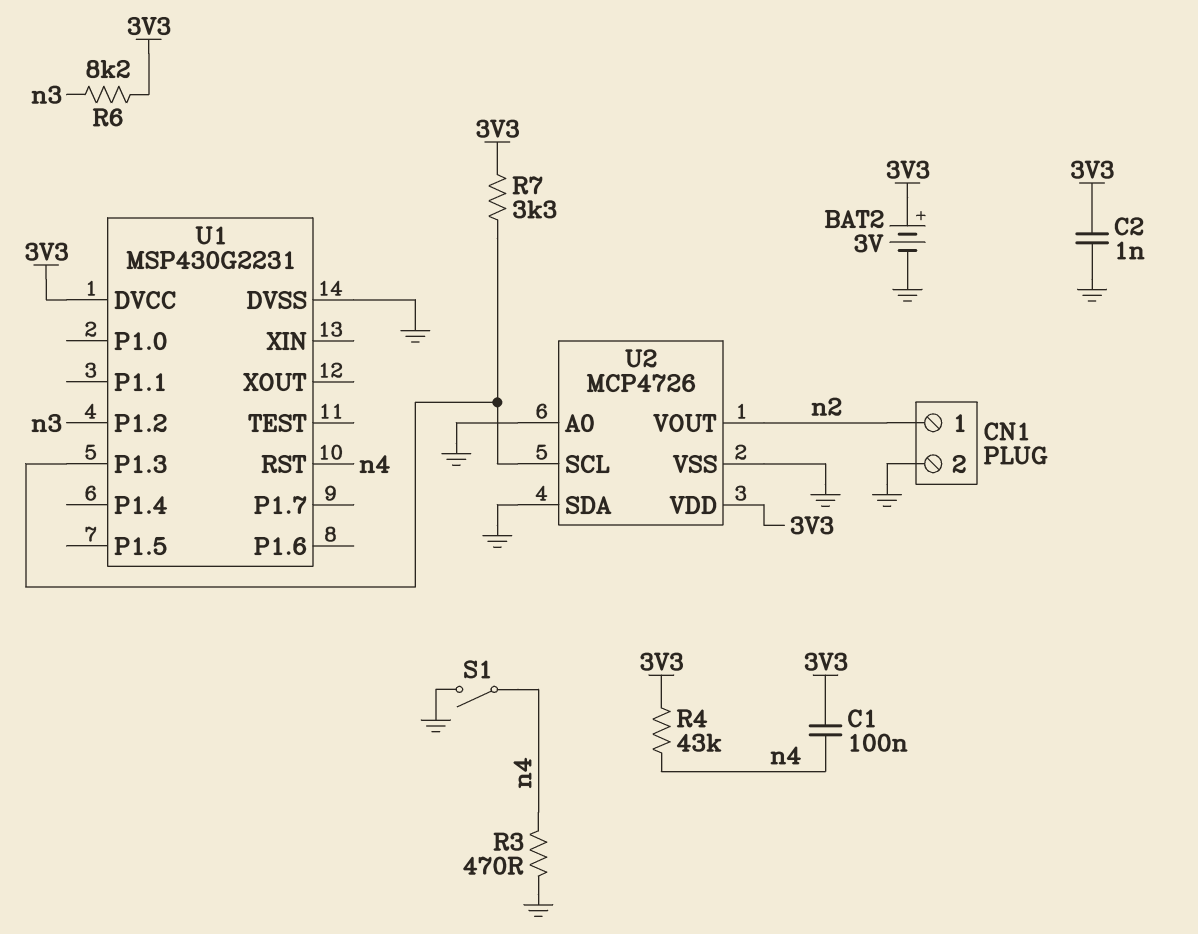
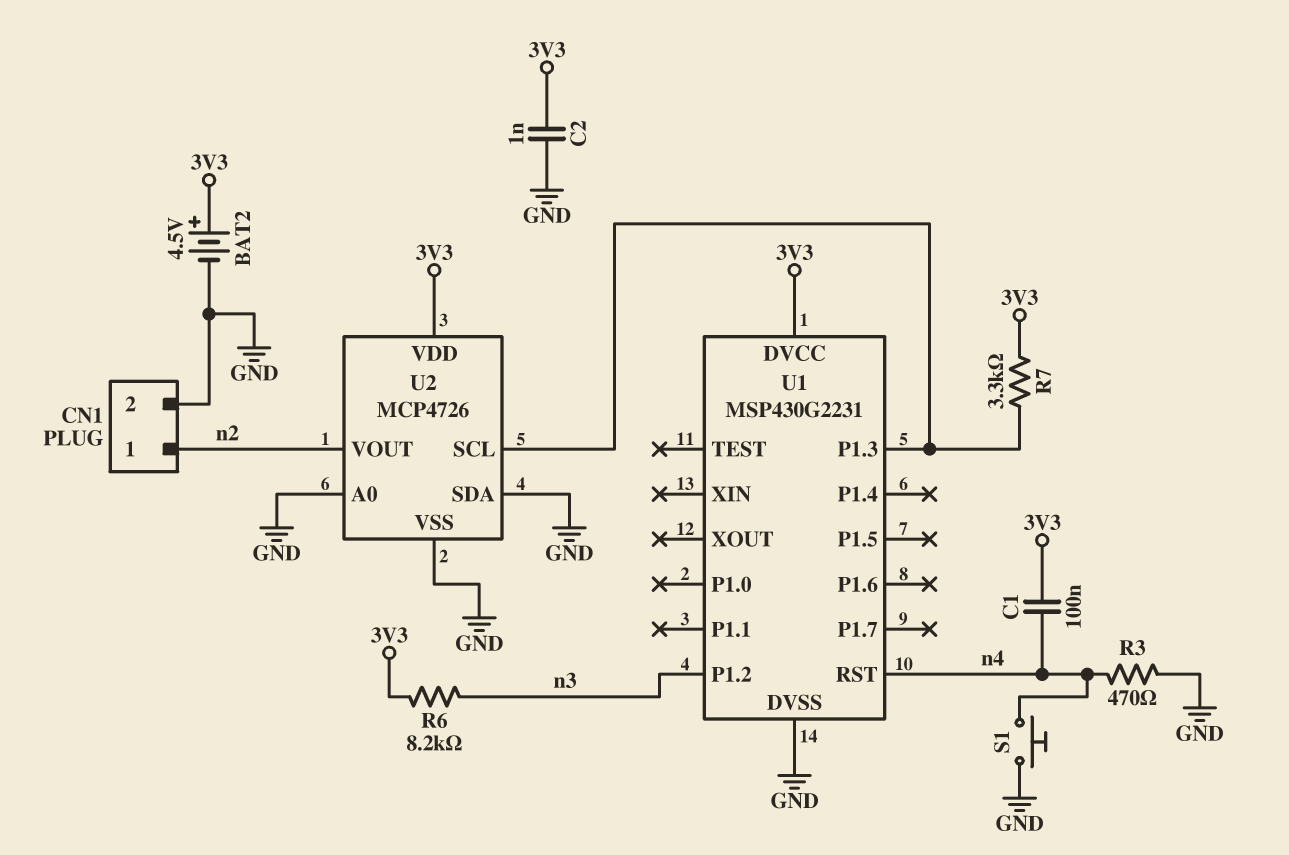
BAT2: 3V (plus 3V3, minus GND) -> 4.5V (plus 3V3, minus GND)
R4: 43k (3V3, n4) -> none
S1: switch (GND, n4) -> button (GND, n4)

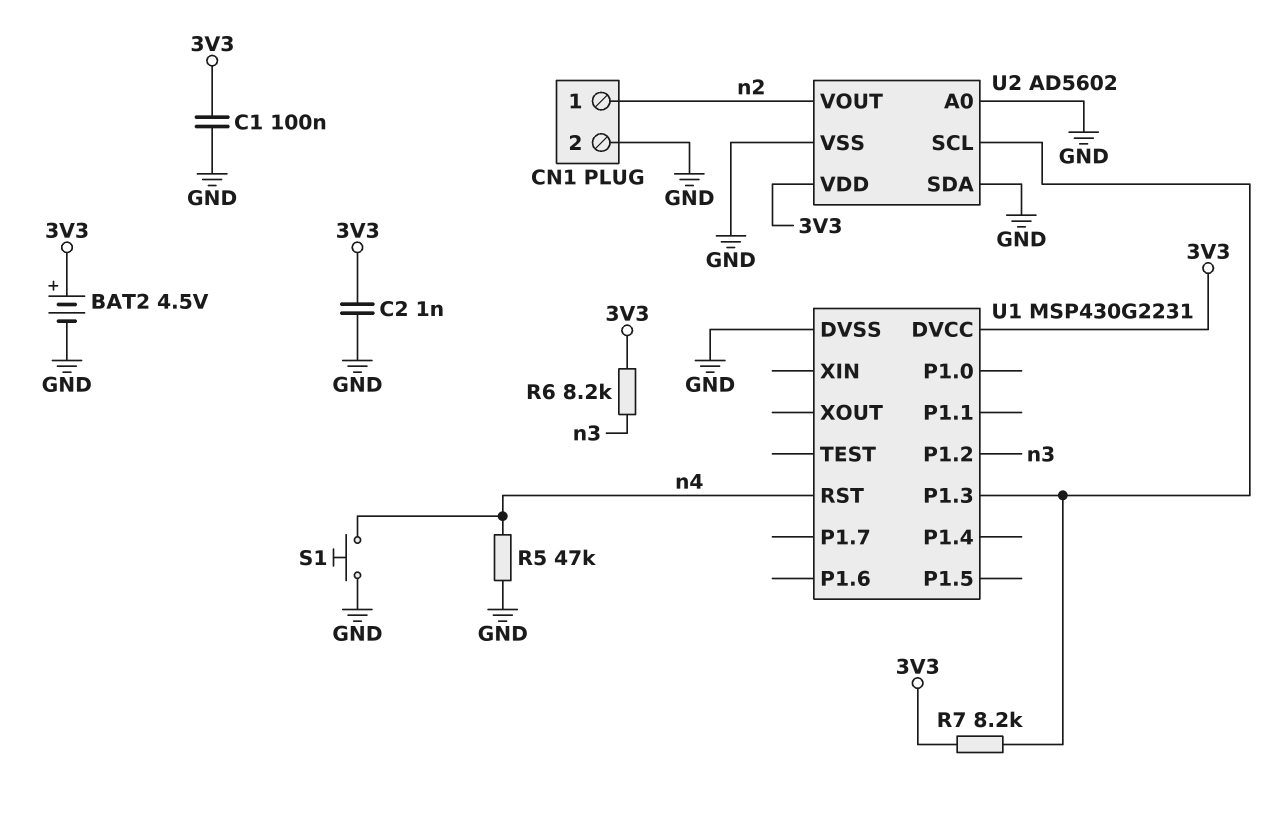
C1: 100nF (3V3, n4) -> 100nF (3V3, GND)
R3: 470 (GND, n4) -> none
R5: none -> 47k (GND, n4)
R7: 3.3k (3V3, U1/P1.3) -> 8.2k (3V3, U1/P1.3)
U2: MCP4726 -> AD5602

